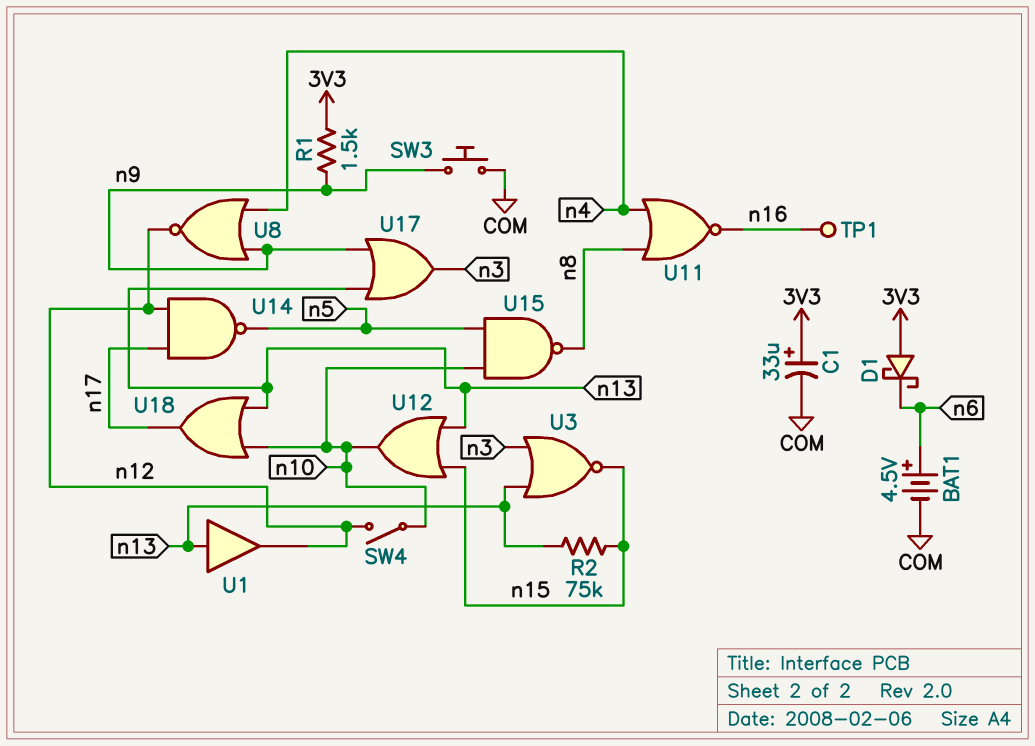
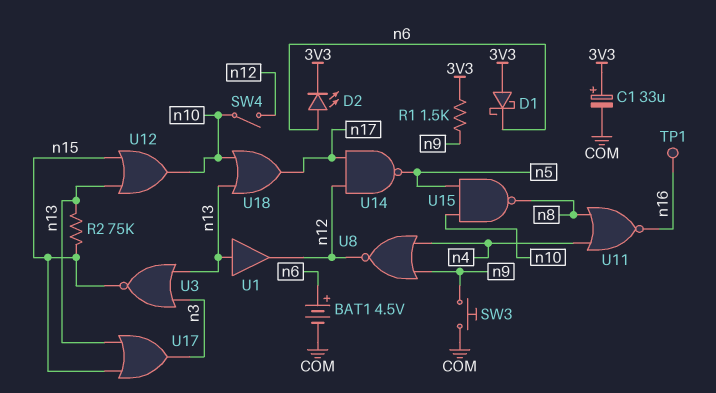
D2: none -> LED (A n6, K 3V3)
U17: OR (in n9, in n13, out n3) -> OR (in n13, in n15, out n3)

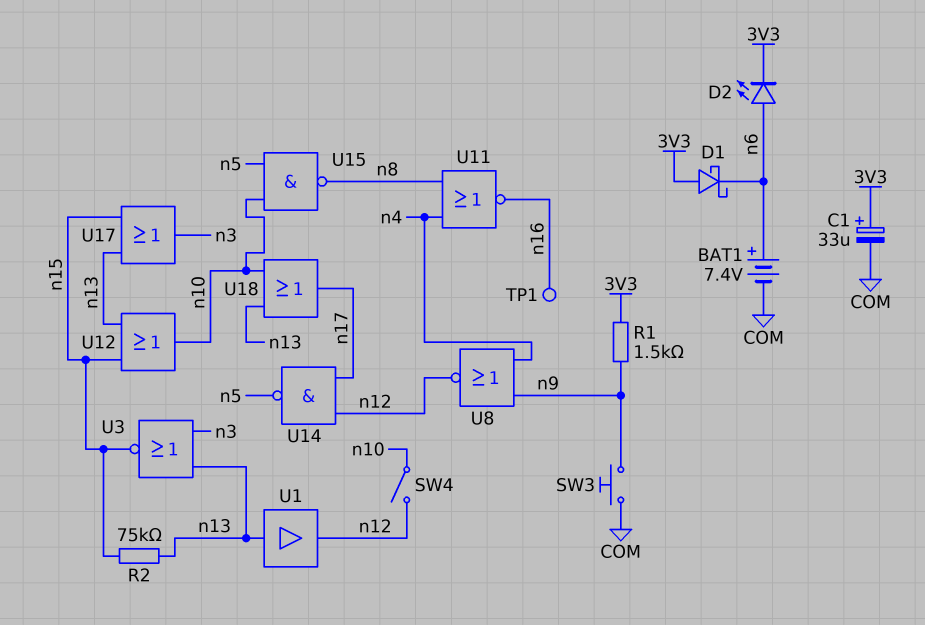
BAT1: 4.5V (plus n6, minus COM) -> 7.4V (plus n6, minus COM)

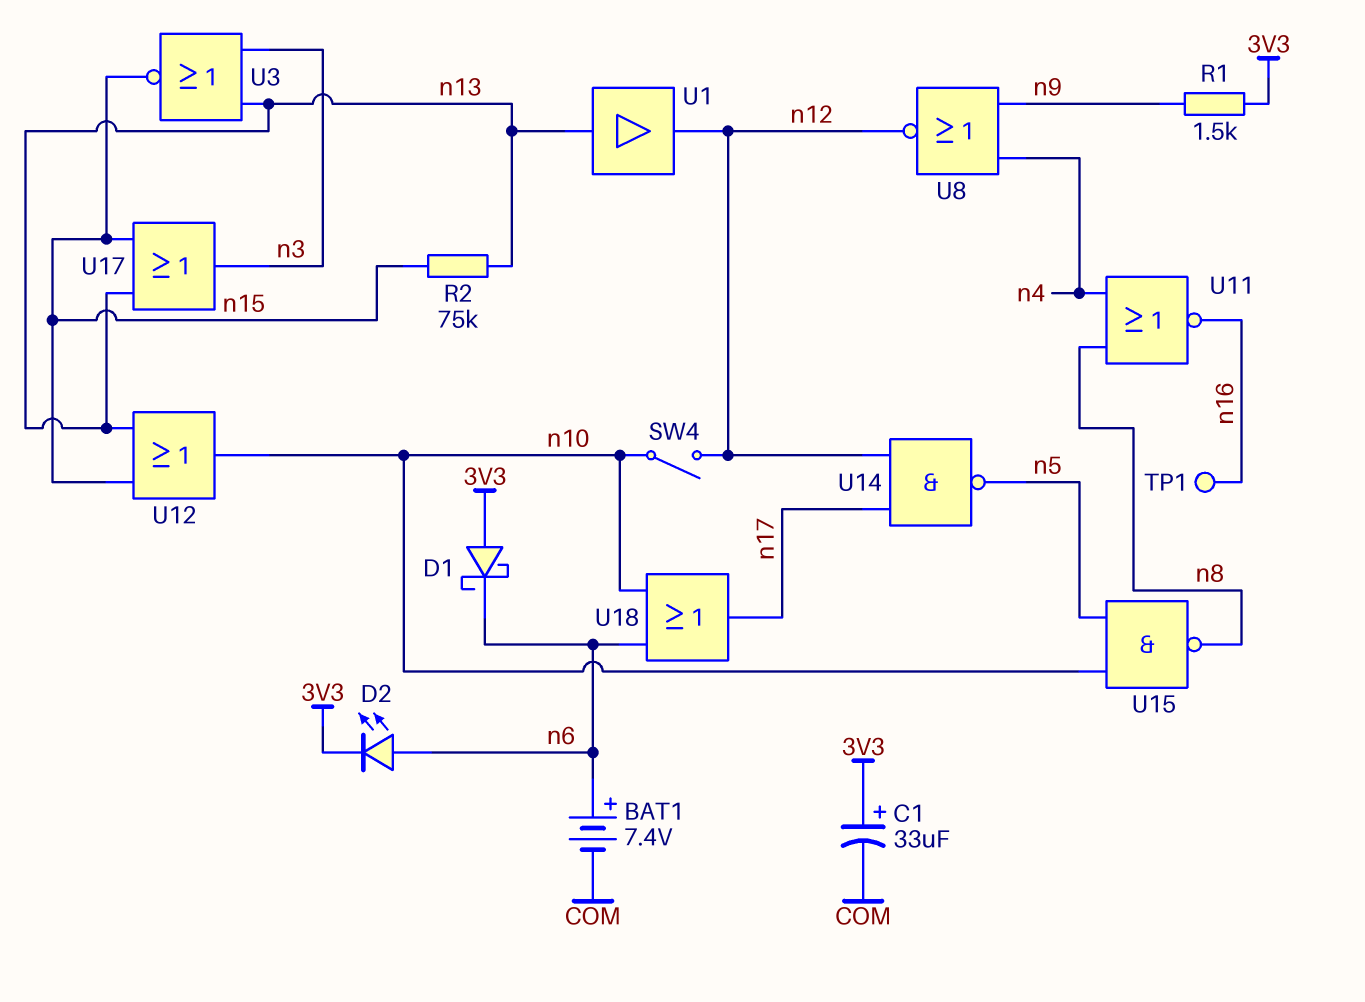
SW3: button (COM, n9) -> none
U18: OR (in n10, in n13, out n17) -> OR (in n6, in n10, out n17)

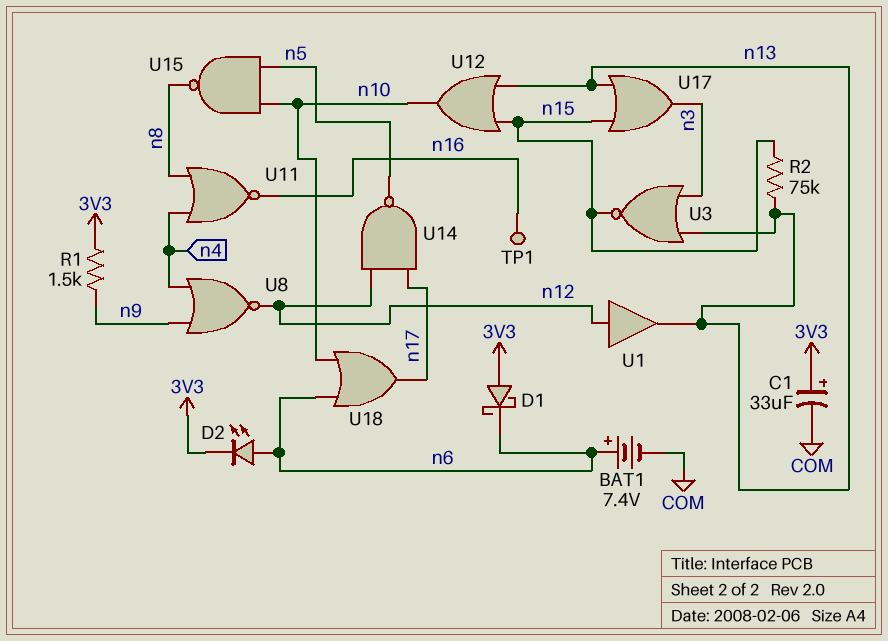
SW4: switch (n10, n12) -> none
U1: buffer (in n13, out n12) -> buffer (in n12, out n13)

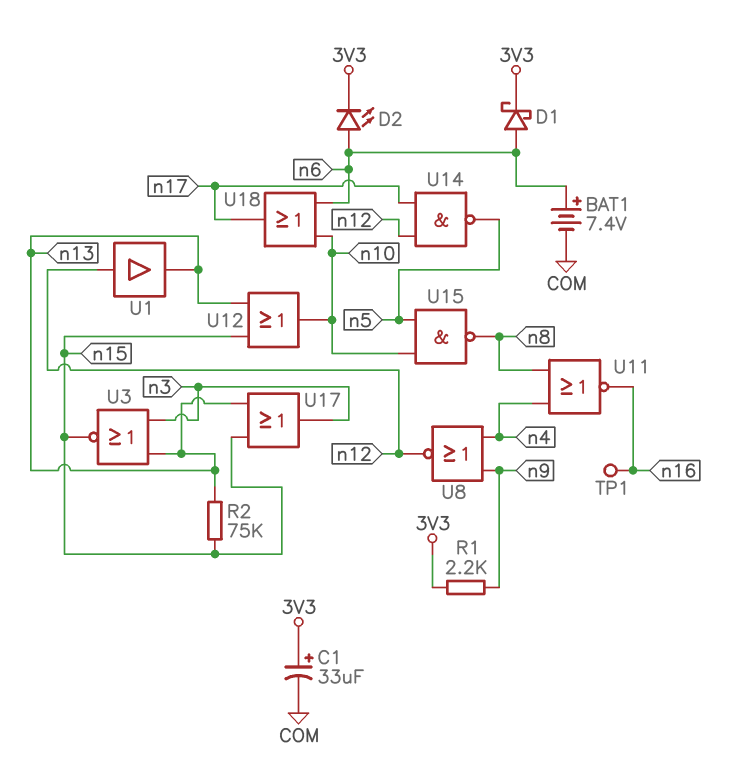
D1: schottky (A 3V3, K n6) -> schottky (A n6, K 3V3)
R1: 1.5k (3V3, n9) -> 2.2k (3V3, n9)

